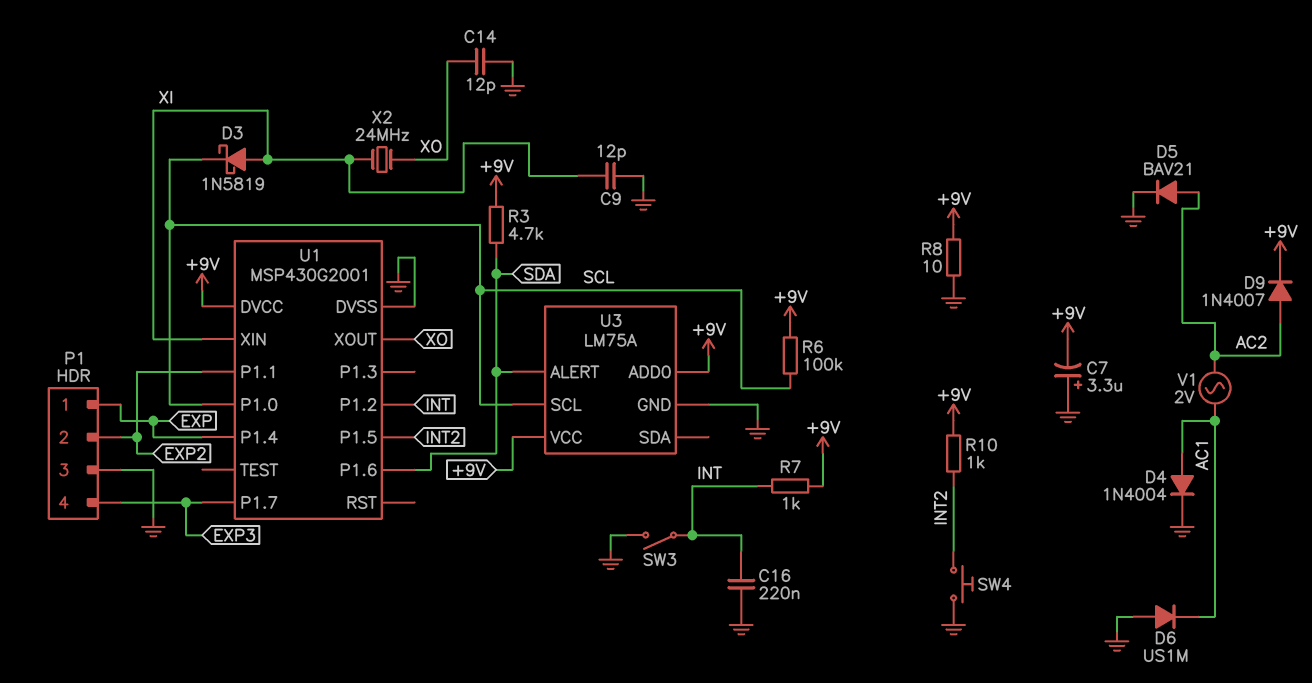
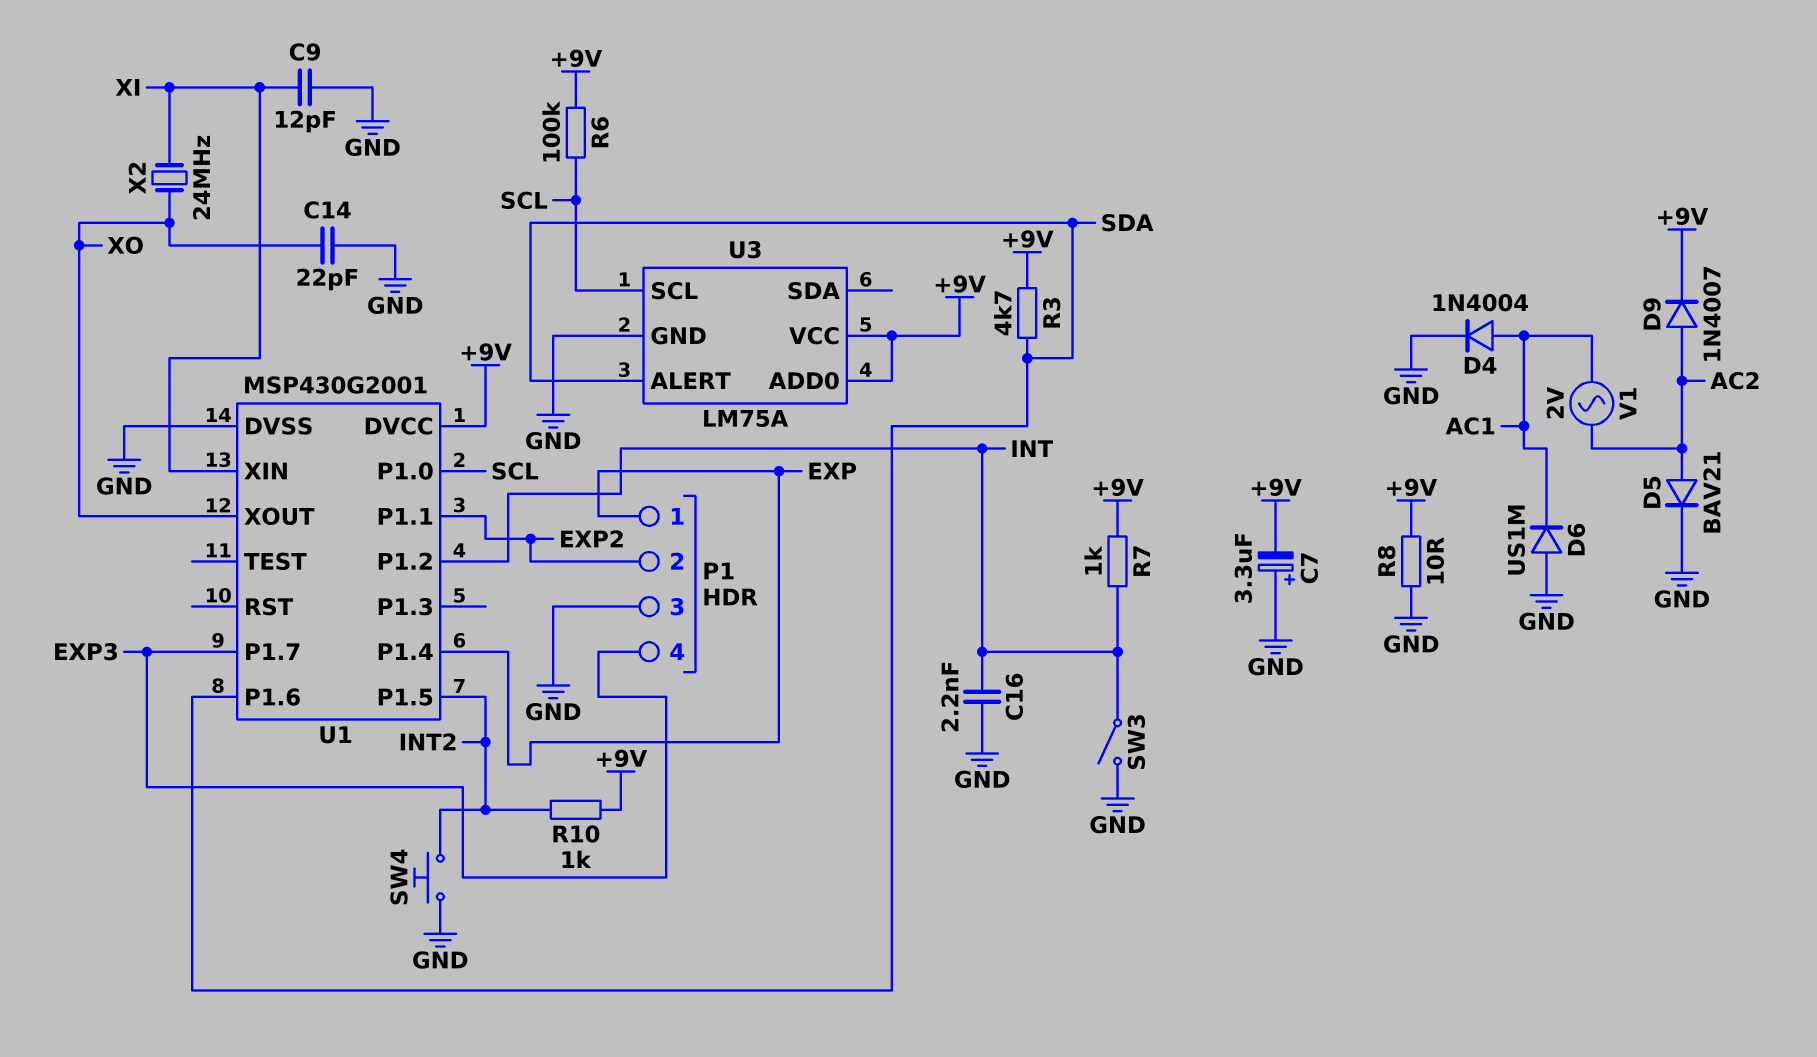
C14: 12pF (GND, XO) -> 22pF (GND, XO)
C16: 220nF (GND, INT) -> 2.2nF (GND, INT)
D3: schottky 1N5819 (A XI, K SCL) -> none

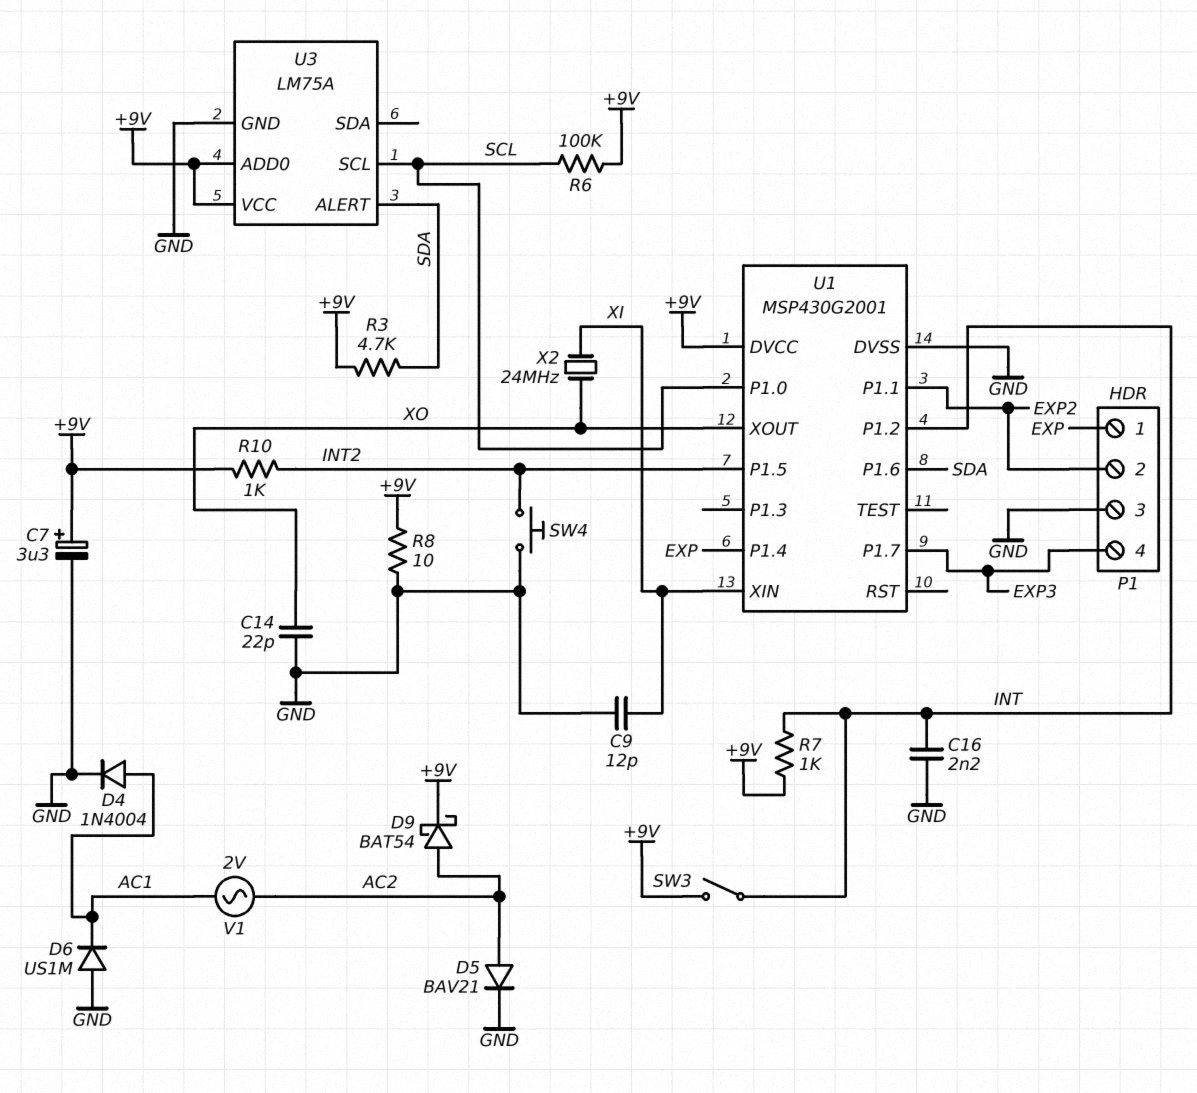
C7: 3.3uF (plus GND, minus +9V) -> 3.3uF (plus +9V, minus GND)
D9: diode 1N4007 (A AC2, K +9V) -> schottky BAT54 (A AC2, K +9V)
SW3: switch (GND, INT) -> switch (+9V, INT)

